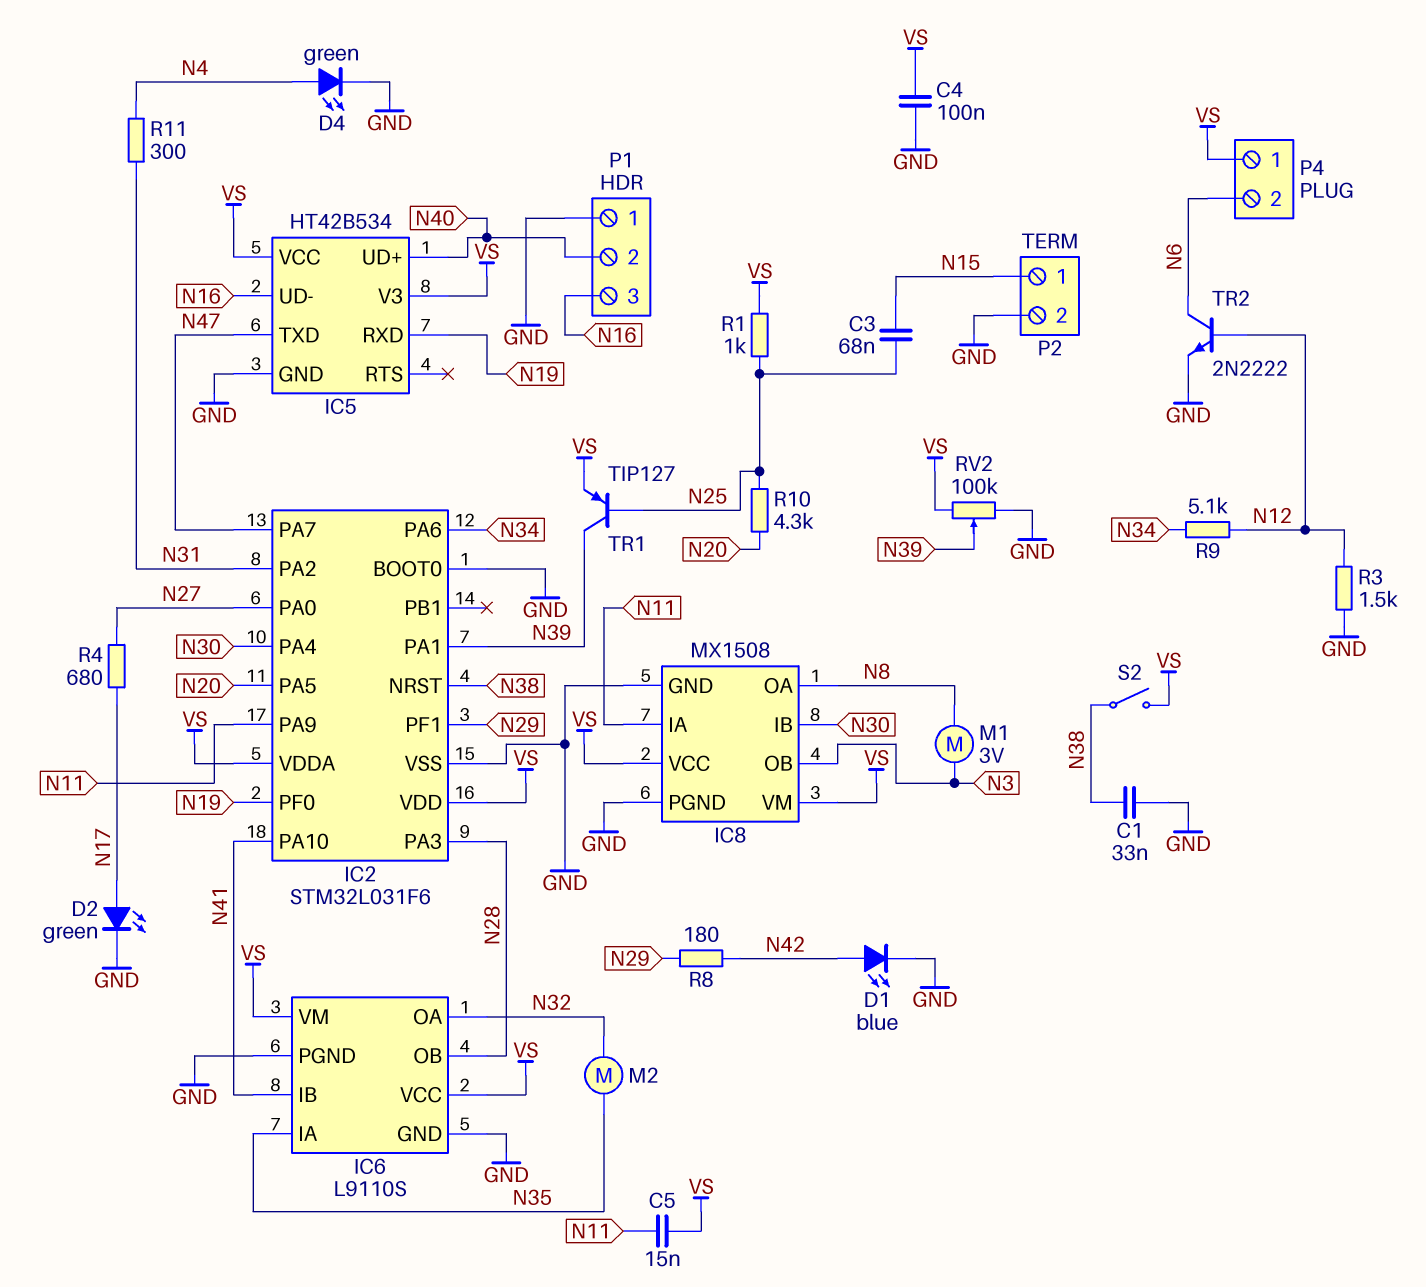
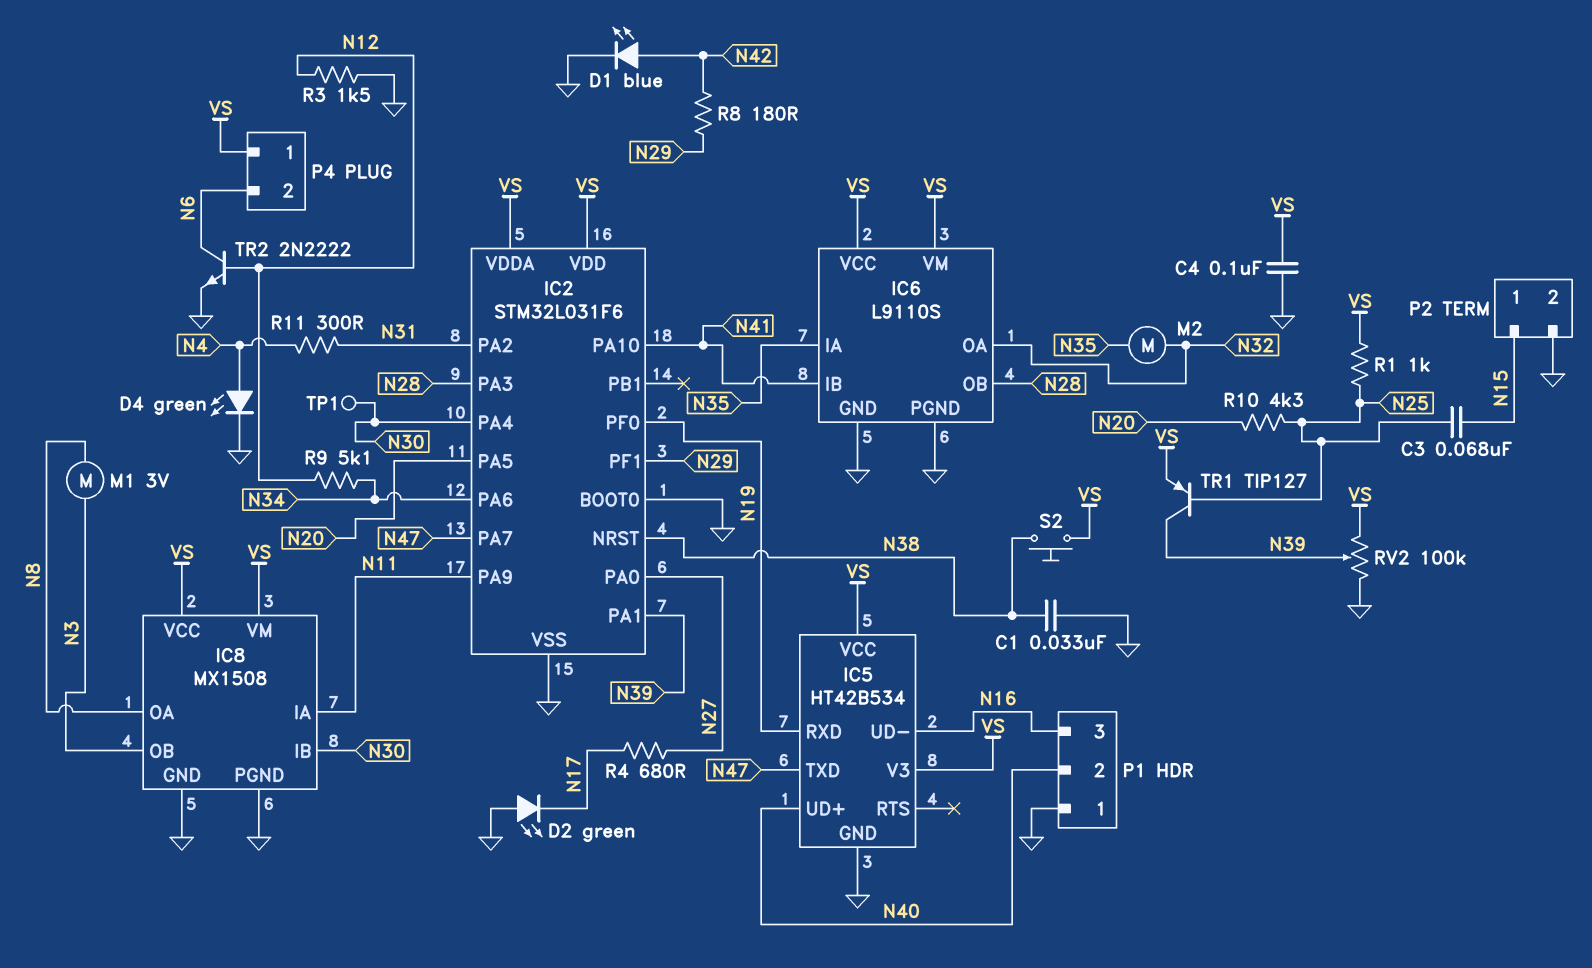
C5: 15nF (N11, VS) -> none
D2: LED green (A N17, K GND) -> LED green (A GND, K N17)
S2: switch (N38, VS) -> button (N38, VS)
TP1: none -> test point (N30)

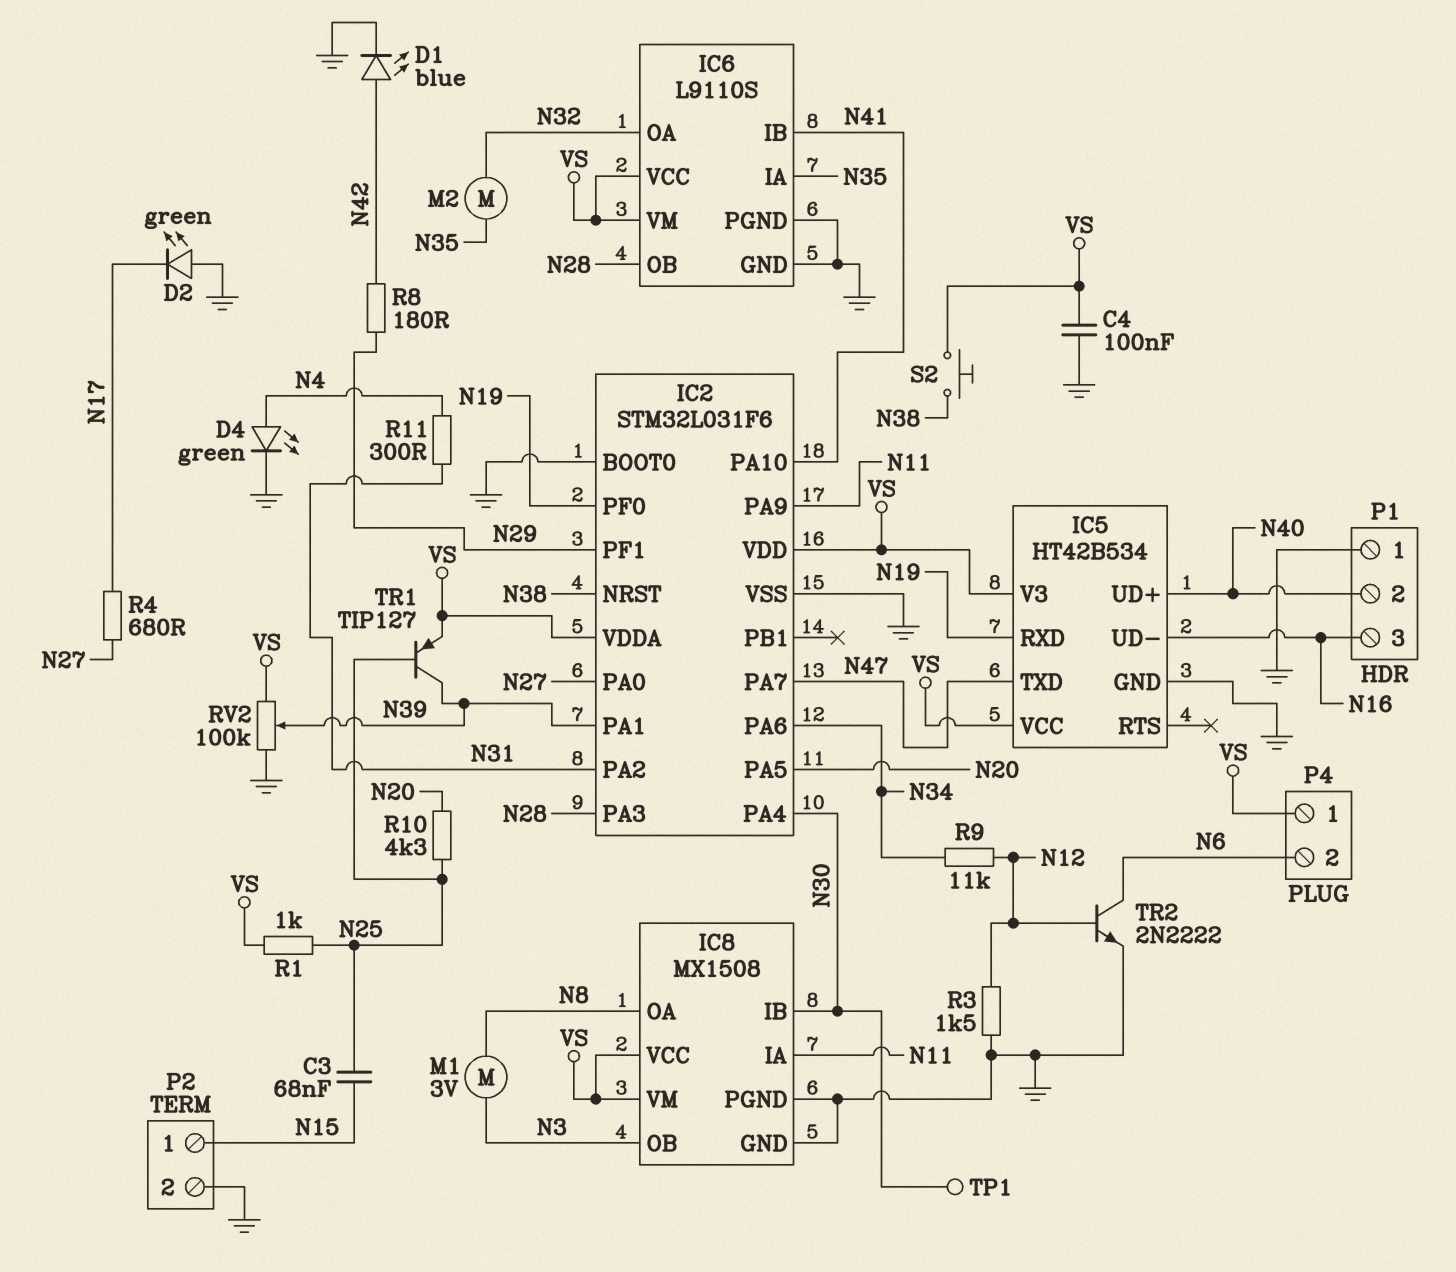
C1: 33nF (GND, N38) -> none
R9: 5.1k (N12, N34) -> 11k (N12, N34)

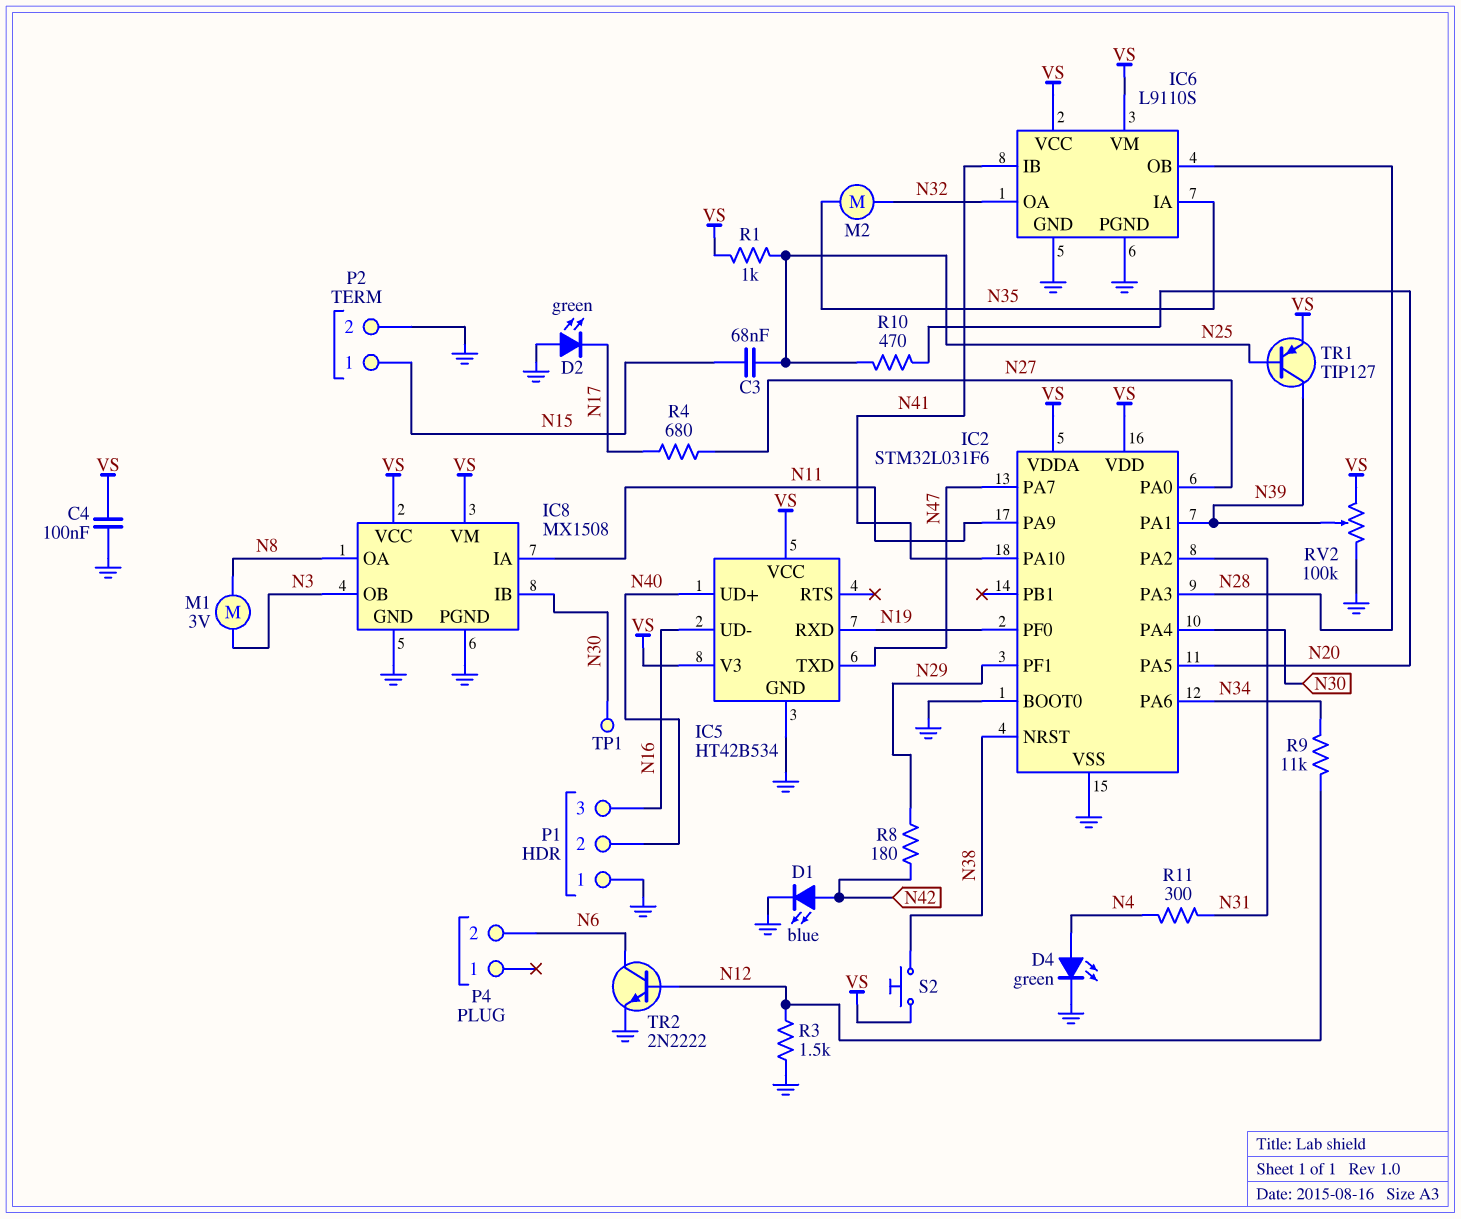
P4 pin 1: VS -> none
R10: 4.3k (N20, N25) -> 470 (N20, N25)

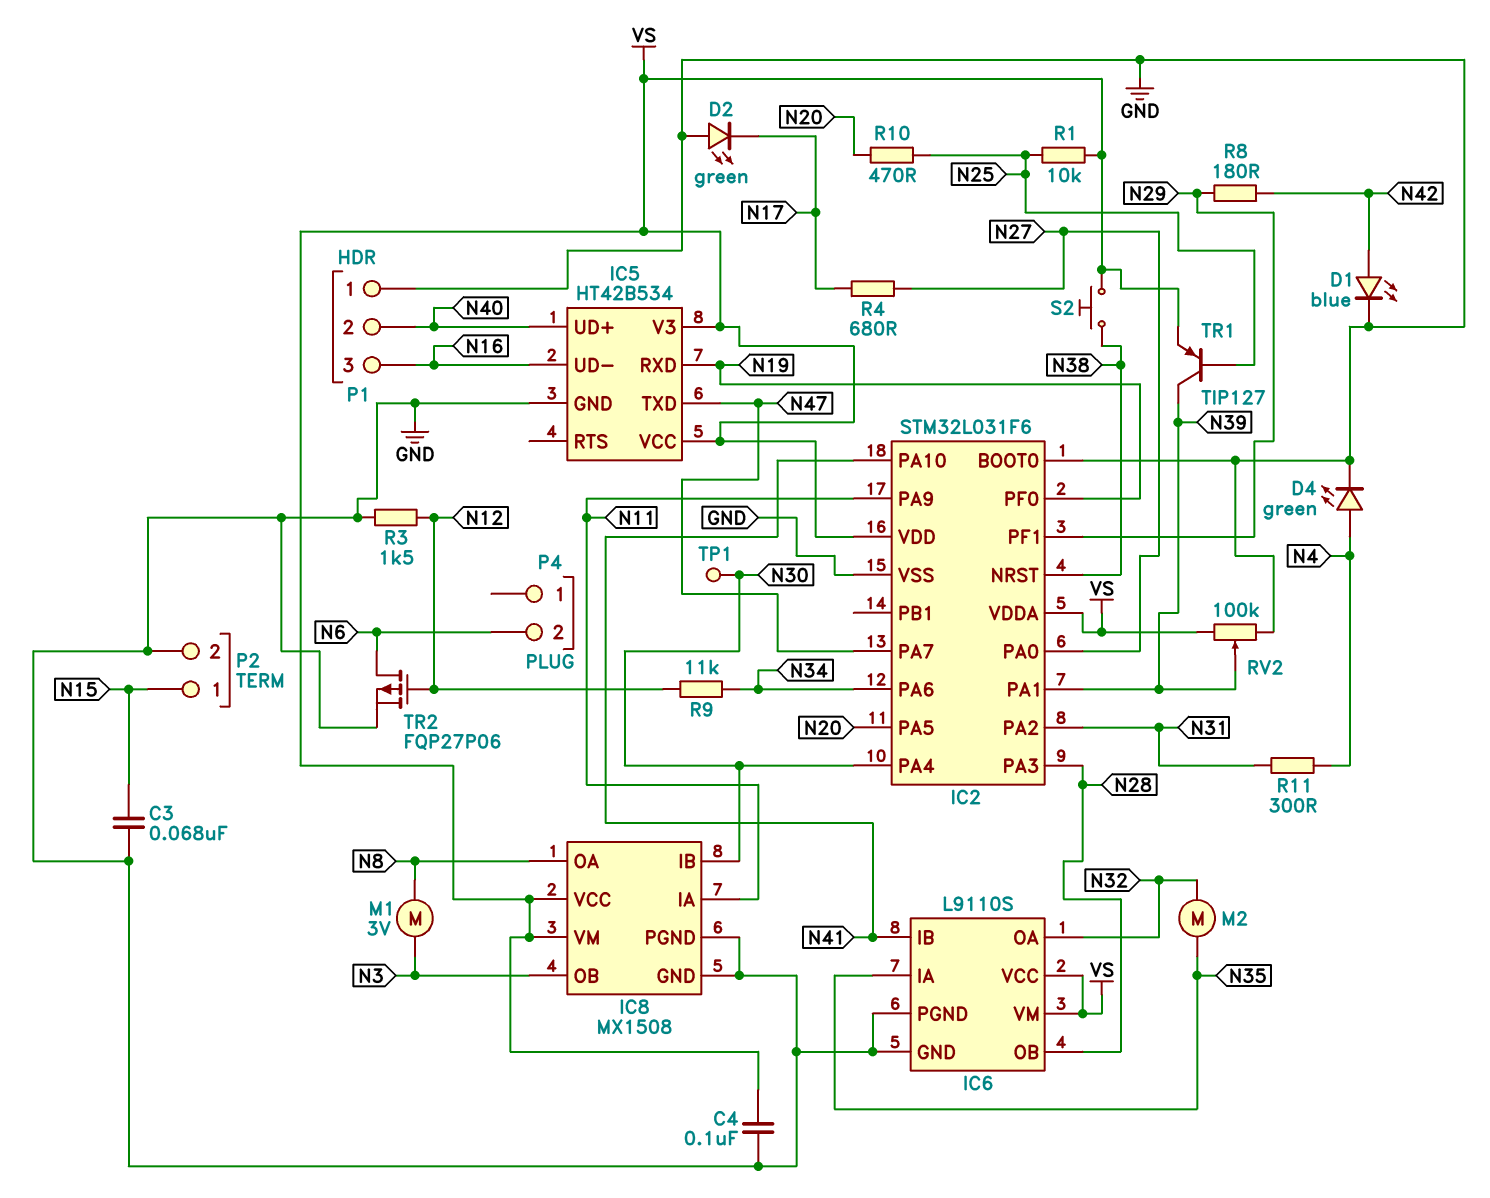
C3: 68nF (N15, N25) -> 68nF (GND, N15)
R1: 1k (N25, VS) -> 10k (N25, VS)
TR2: NPN 2N2222 (B N12, C N6, E GND) -> PMOS FQP27P06 (G N12, D N6, S GND)

